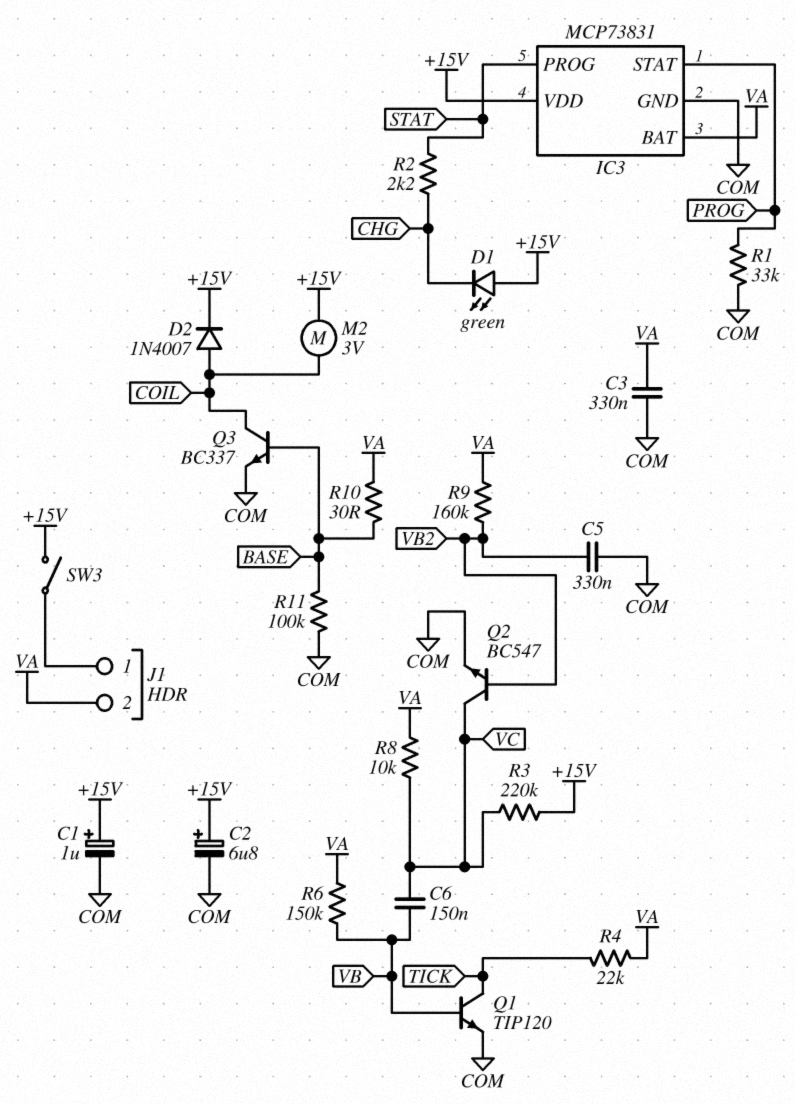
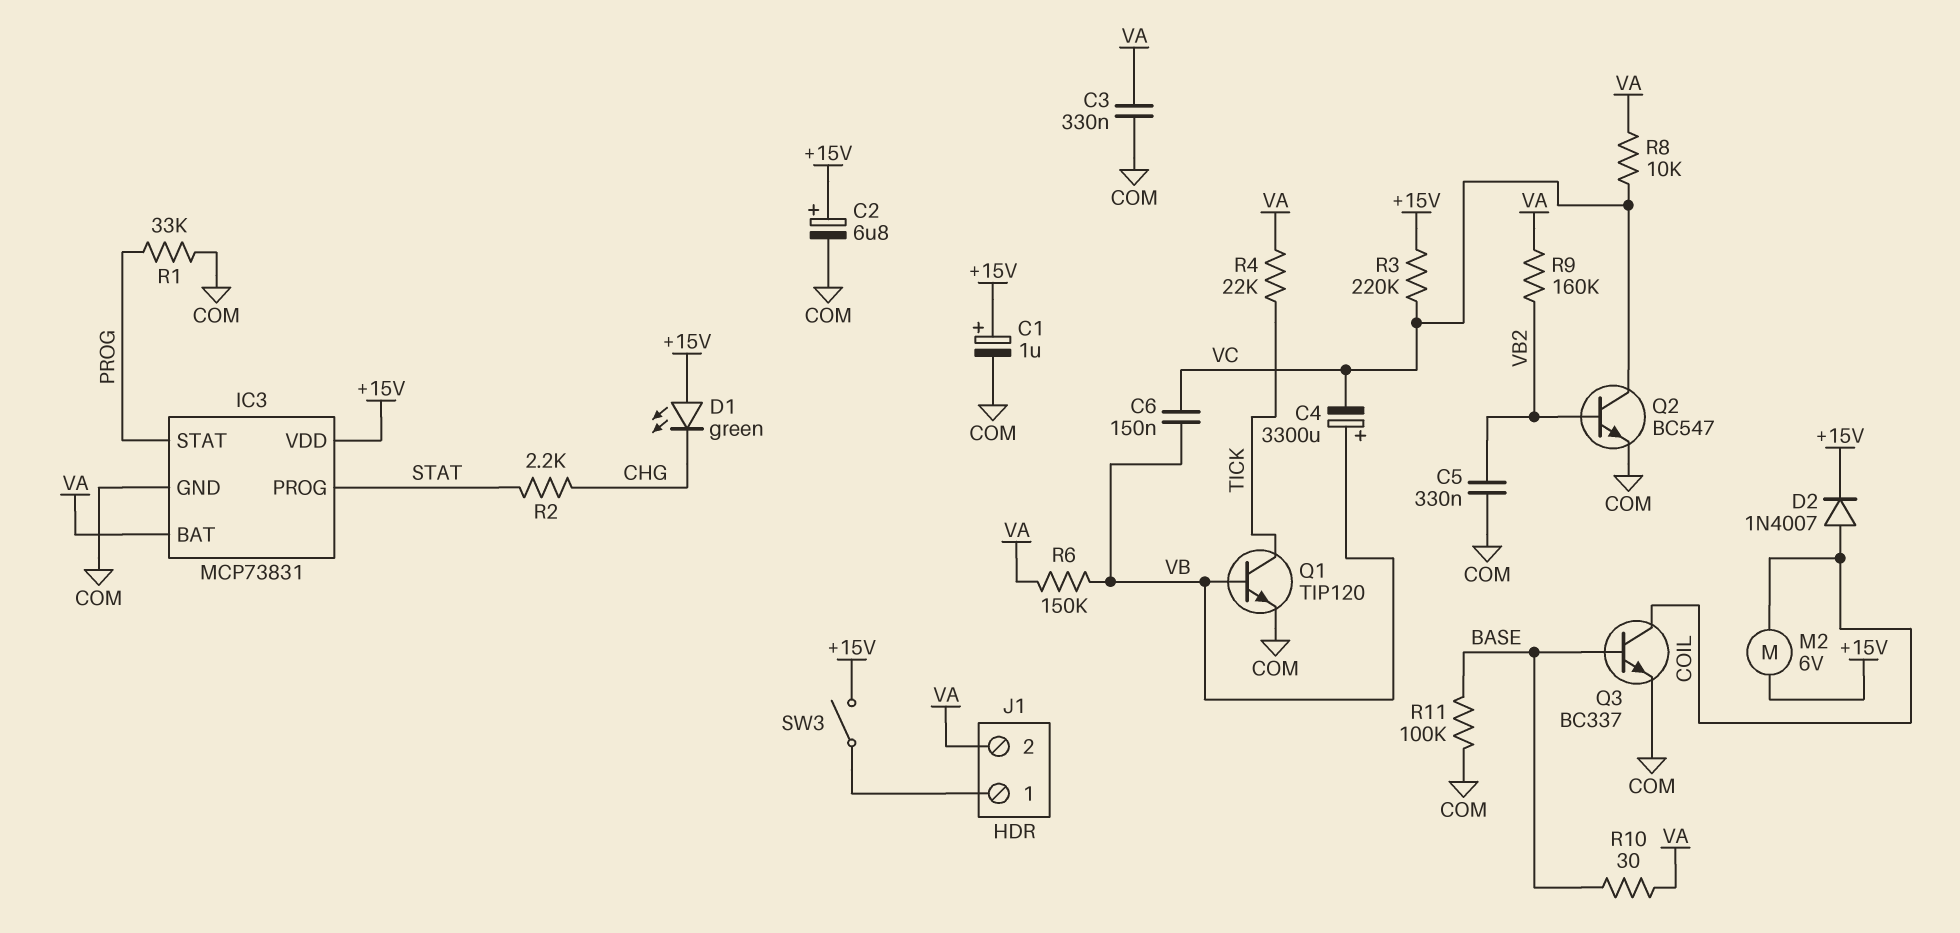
C4: none -> 3300uF (plus VB, minus VC)
M2: motor 3V (+15V, COIL) -> motor 6V (+15V, COIL)

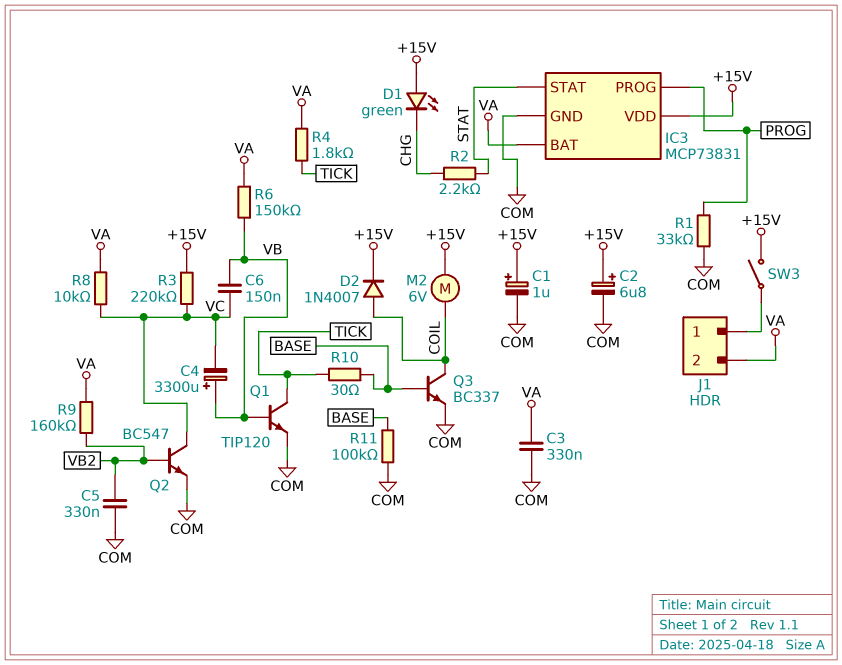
IC3 pin PROG: STAT -> PROG
IC3 pin STAT: PROG -> STAT
R4: 22k (TICK, VA) -> 1.8k (TICK, VA)
R10: 30 (BASE, VA) -> 30 (BASE, TICK)

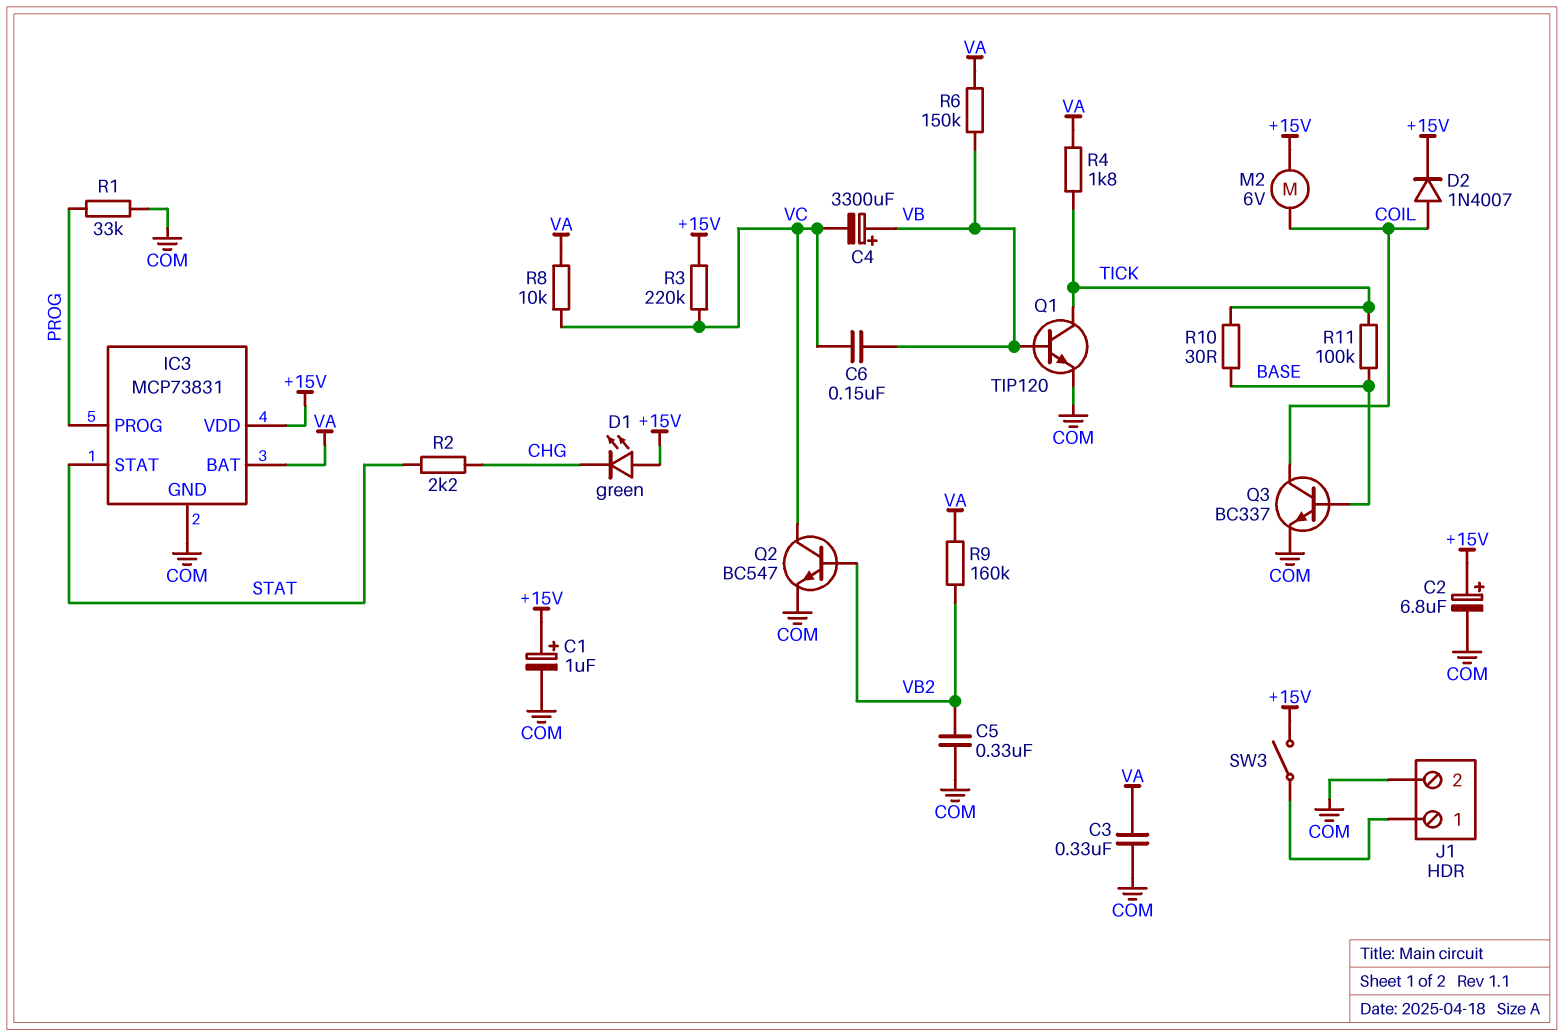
J1 pin 2: VA -> COM
R11: 100k (BASE, COM) -> 100k (BASE, TICK)

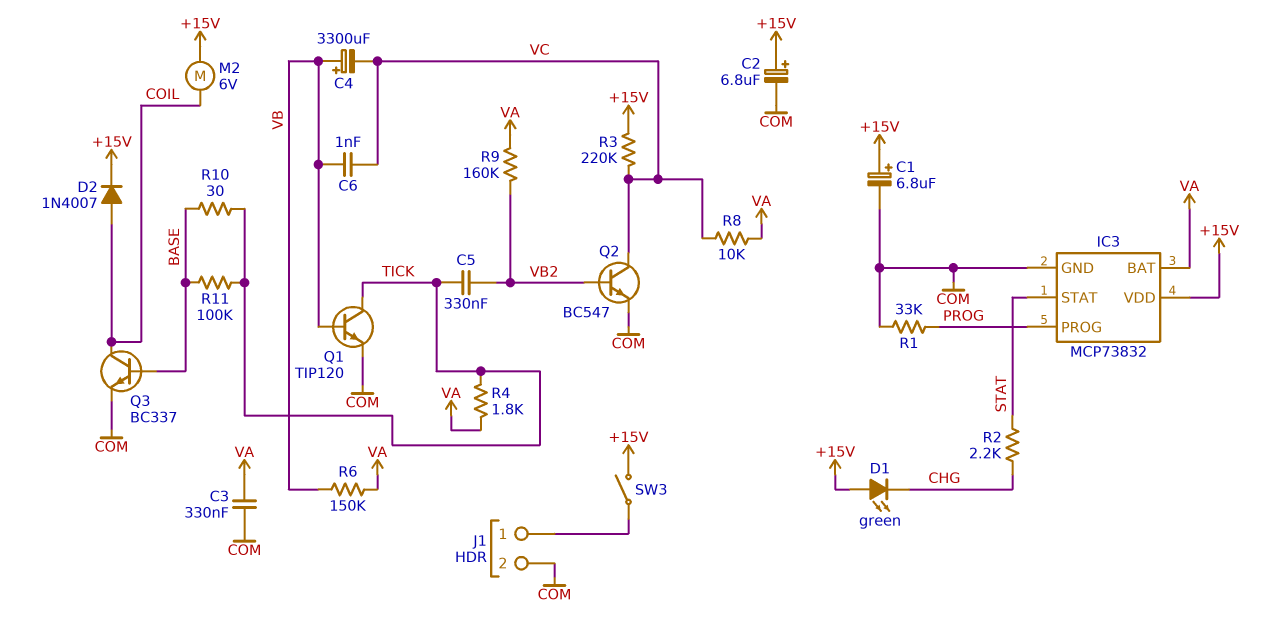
C1: 1uF (plus +15V, minus COM) -> 6.8uF (plus +15V, minus COM)
C5: 330nF (COM, VB2) -> 330nF (TICK, VB2)
C6: 150nF (VB, VC) -> 1nF (VB, VC)
IC3: MCP73831 -> MCP73832

